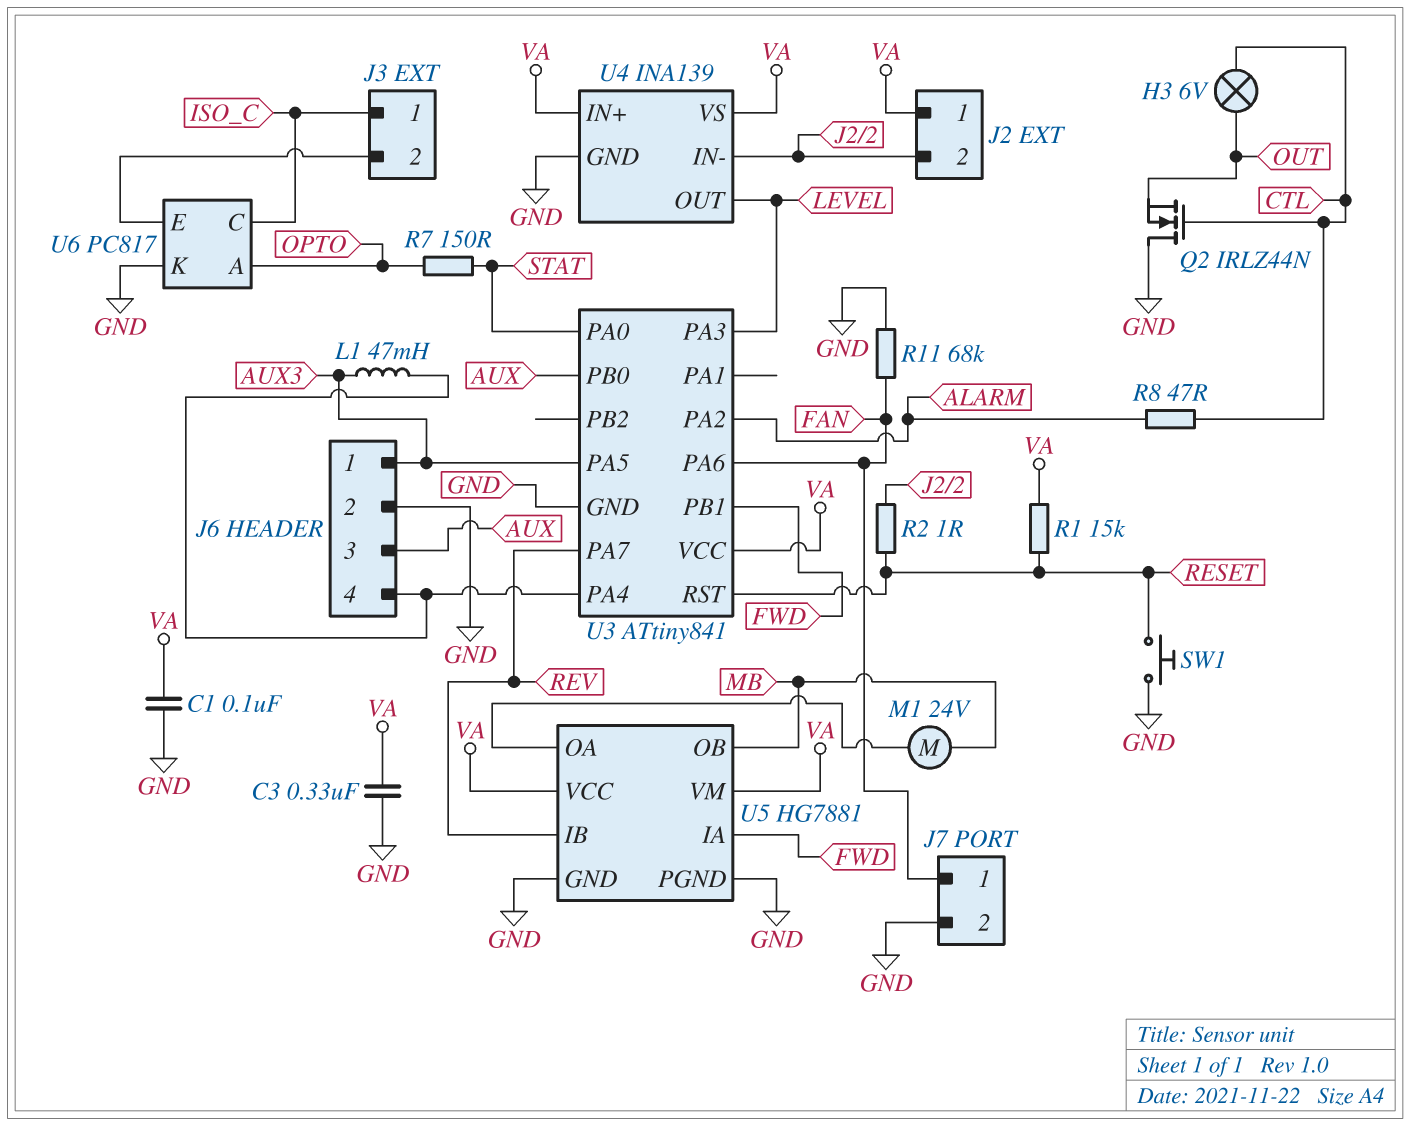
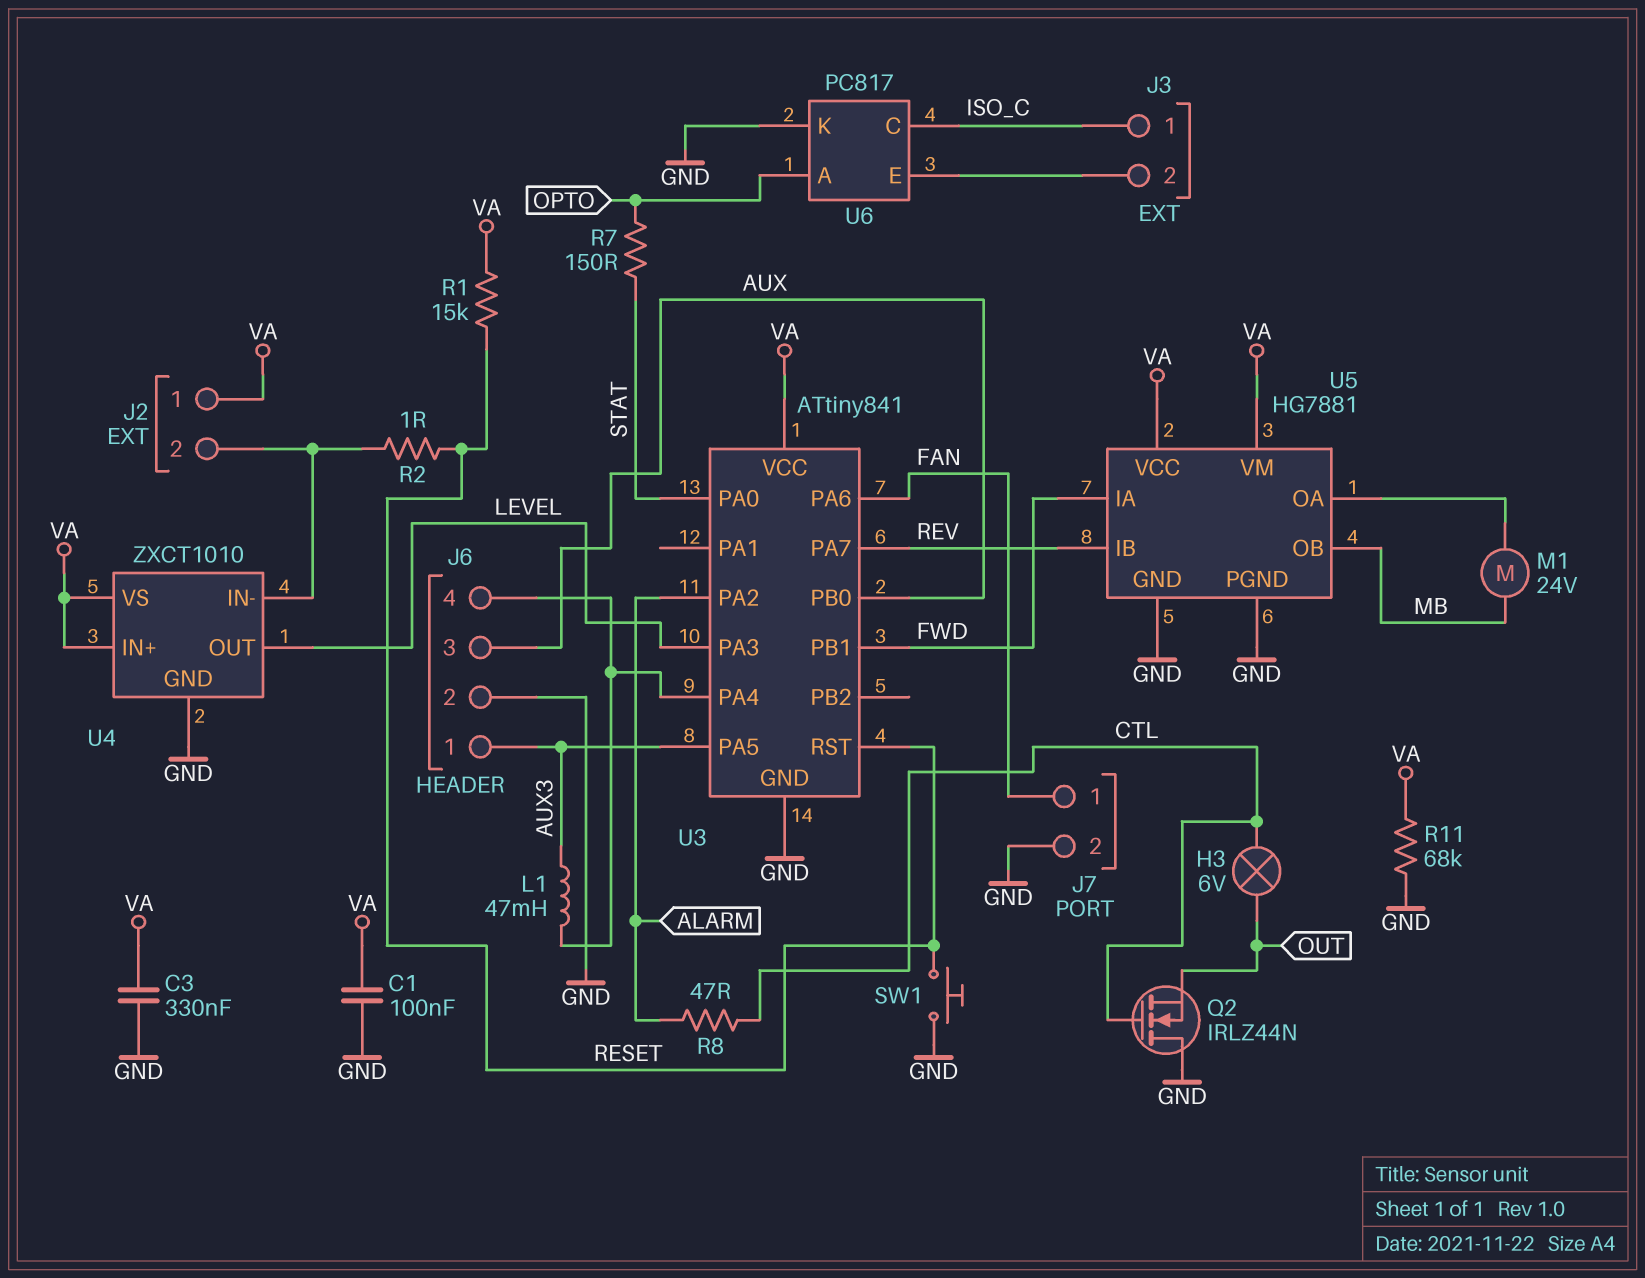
R11: 68k (FAN, GND) -> 68k (GND, VA)
U4: INA139 -> ZXCT1010

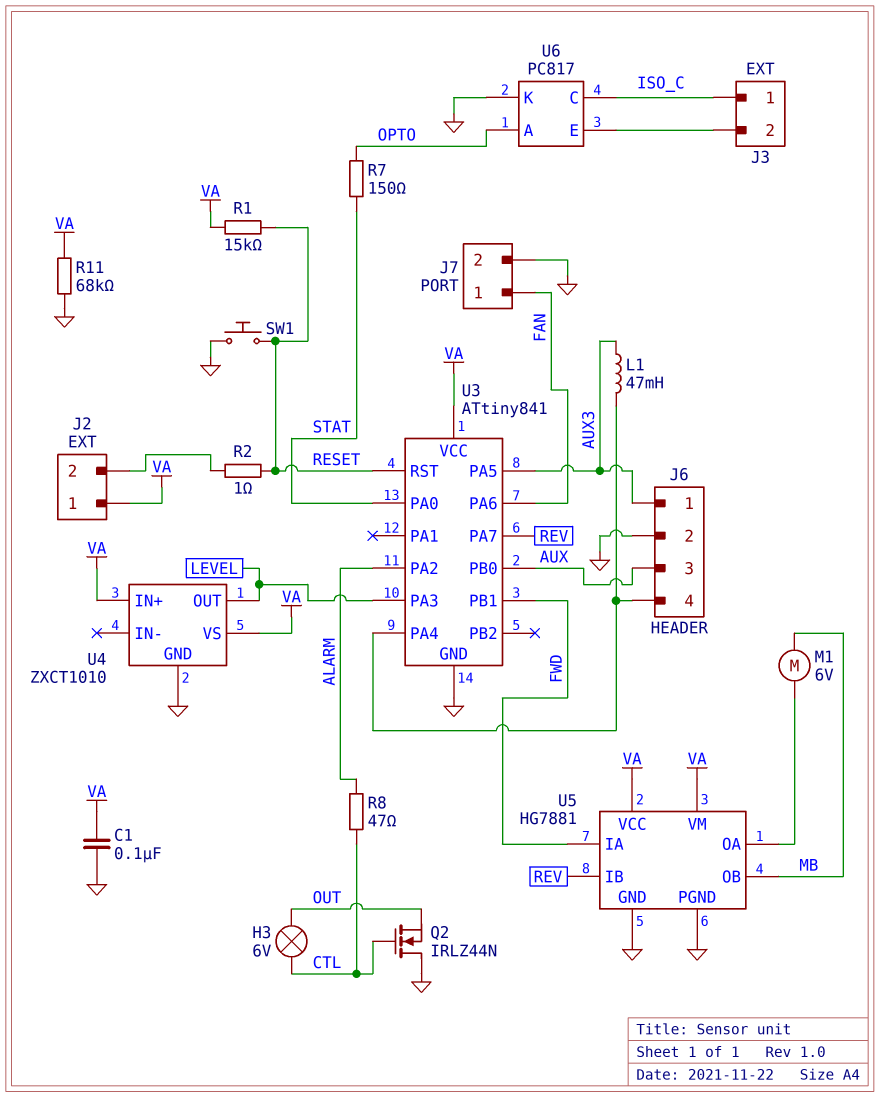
C3: 330nF (GND, VA) -> none
M1: motor 24V (MB, U5/OA) -> motor 6V (MB, U5/OA)
U4 pin IN-: J2/2 -> none

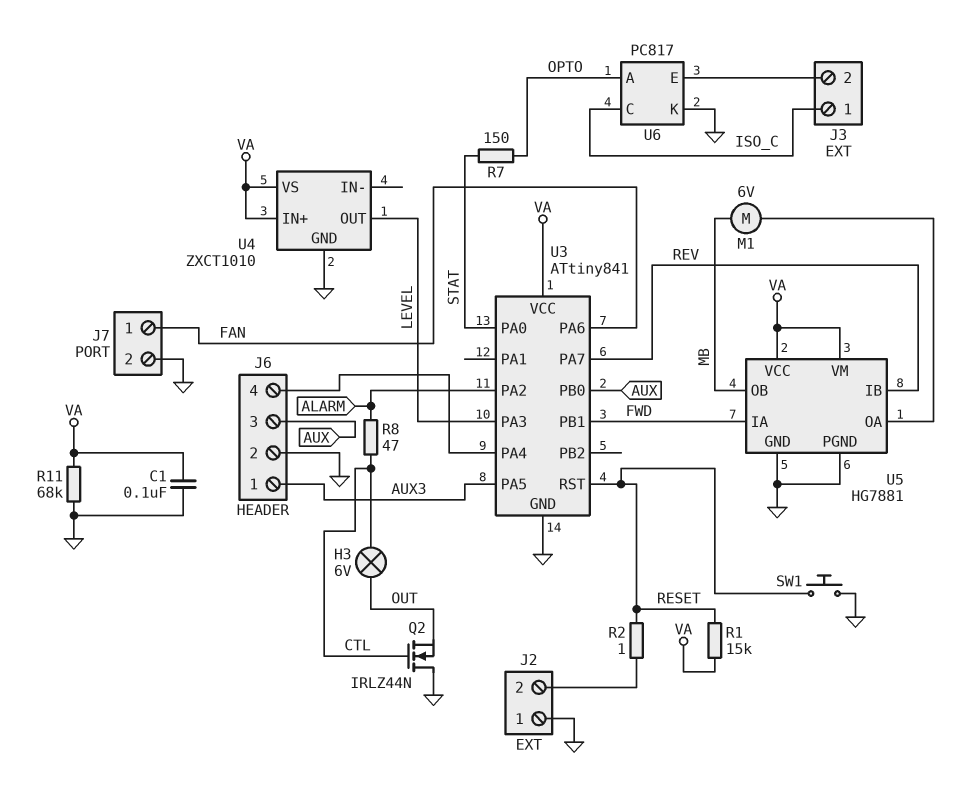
J2 pin 1: VA -> GND
L1: 47mH (AUX3, J6/4) -> none

